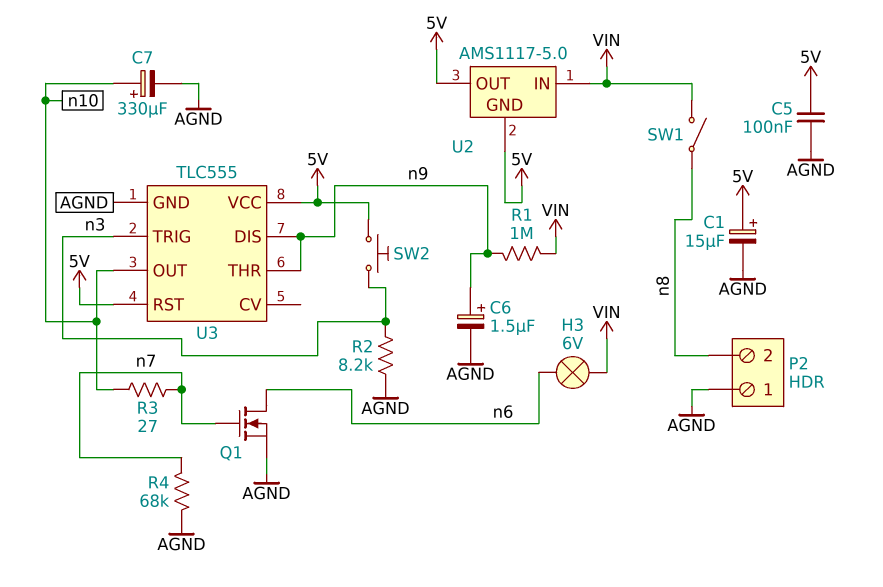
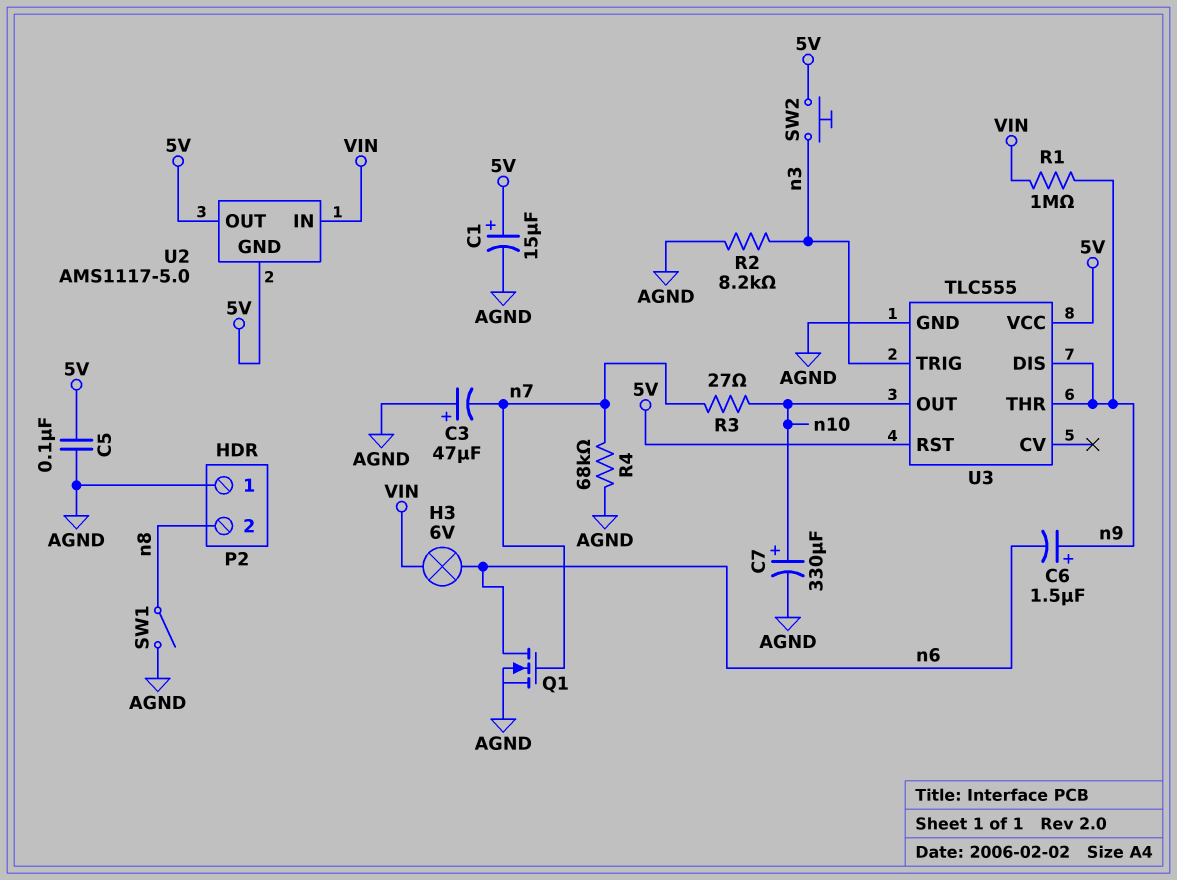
C3: none -> 47uF (plus AGND, minus n7)
C6: 1.5uF (plus n9, minus AGND) -> 1.5uF (plus n9, minus n6)
SW1: switch (VIN, n8) -> switch (AGND, n8)

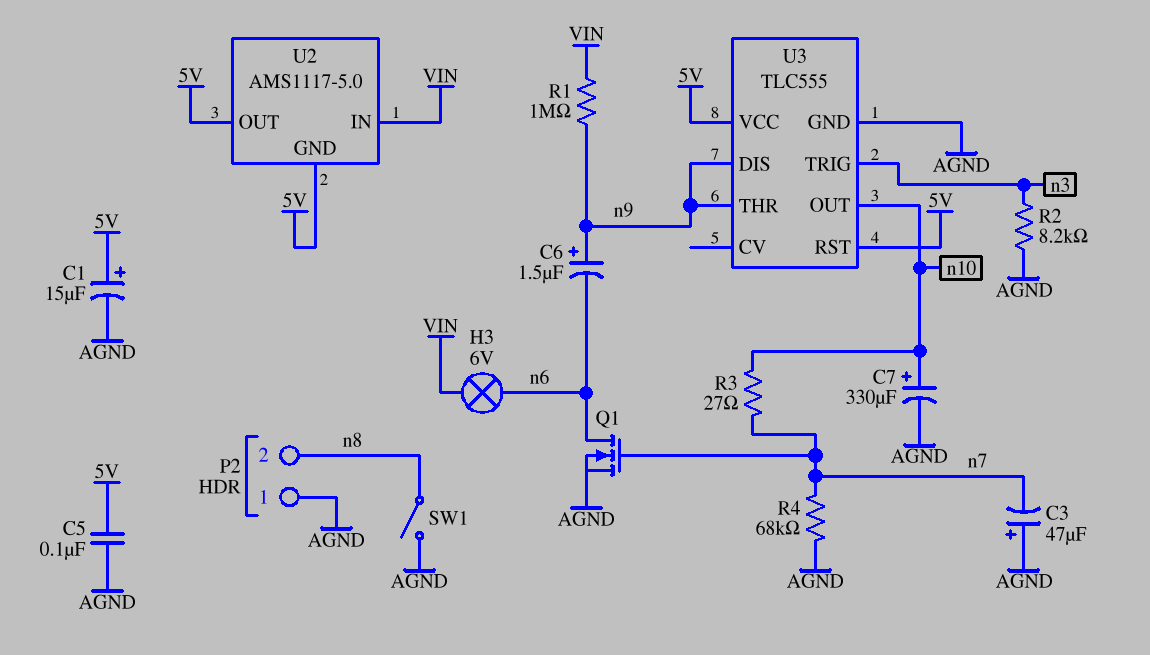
SW2: button (5V, n3) -> none

